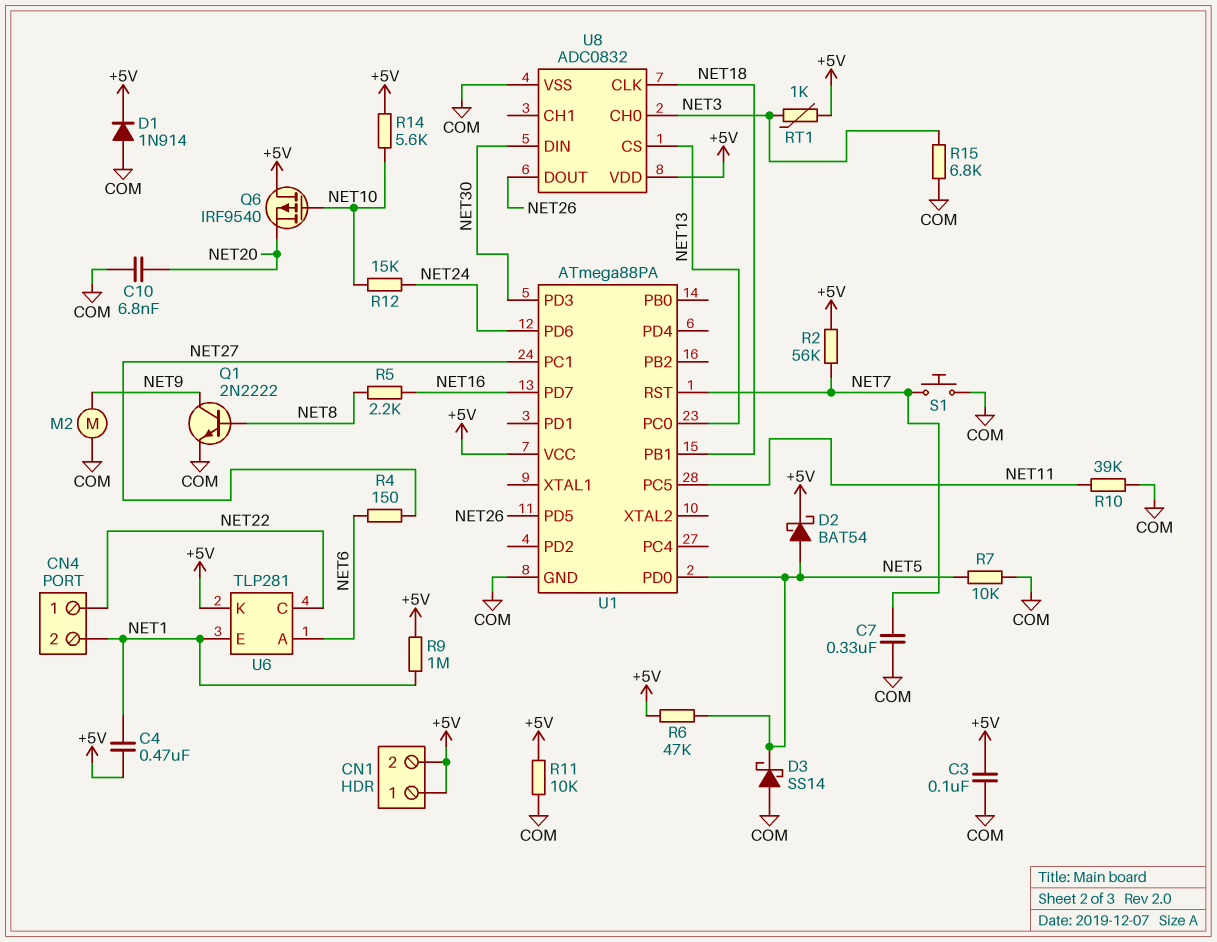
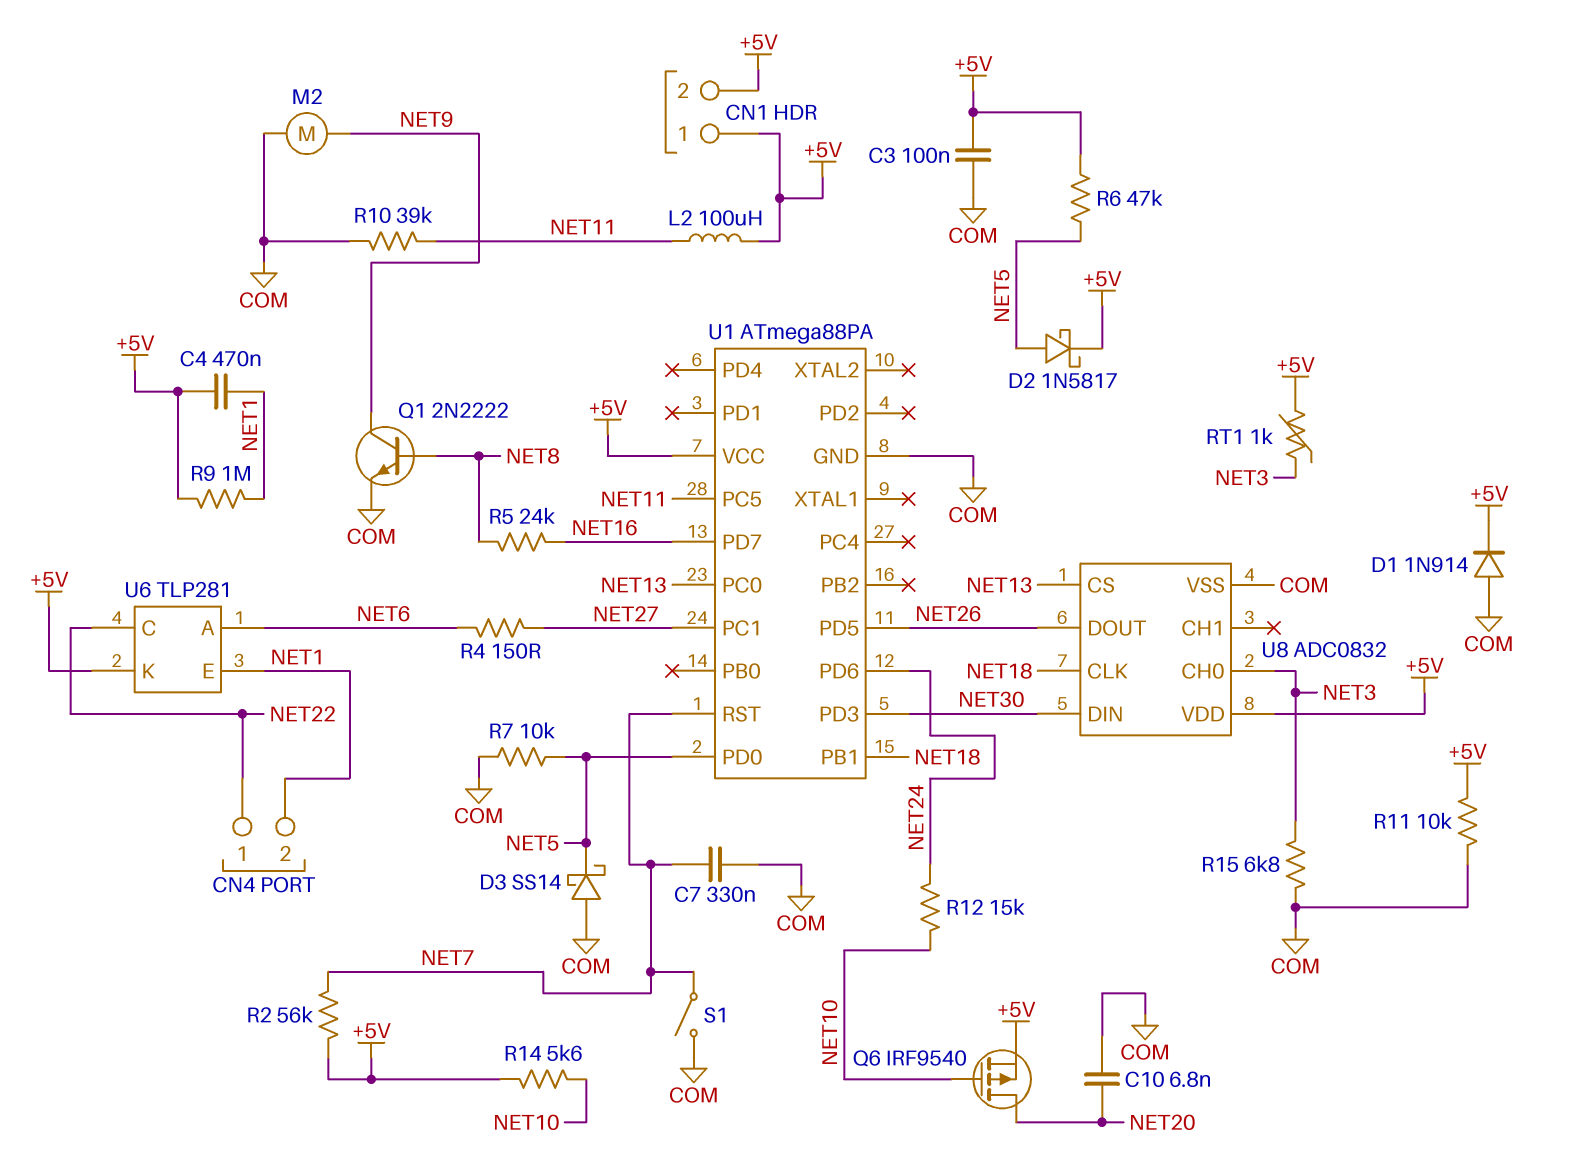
D2: schottky BAT54 (A NET5, K +5V) -> schottky 1N5817 (A NET5, K +5V)
L2: none -> 100uH (+5V, NET11)
Q6: PMOS IRF9540 (G NET10, D +5V, S NET20) -> PMOS IRF9540 (G NET10, D NET20, S +5V)
R5: 2.2k (NET8, NET16) -> 24k (NET8, NET16)
S1: button (COM, NET7) -> switch (COM, NET7)

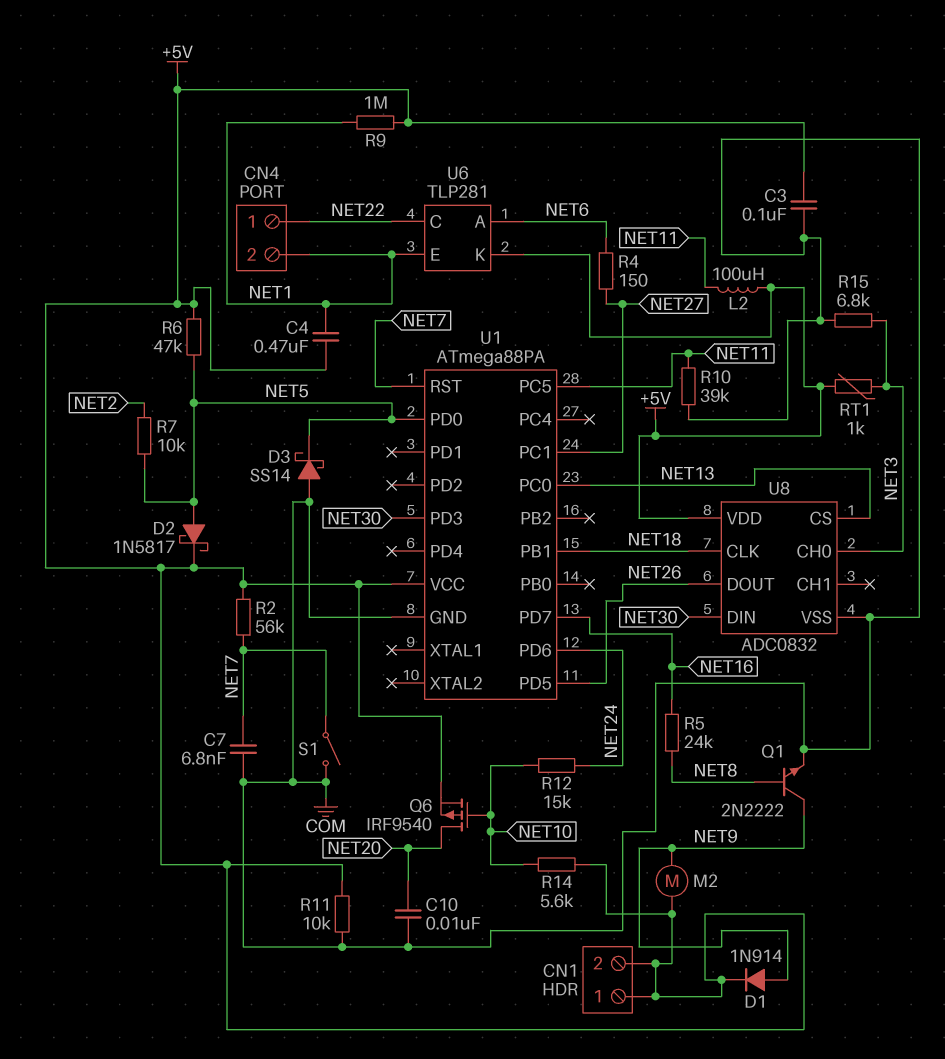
C7: 330nF (COM, NET7) -> 6.8nF (COM, NET7)
C10: 6.8nF (COM, NET20) -> 10nF (COM, NET20)
D1: diode 1N914 (A COM, K +5V) -> diode 1N914 (A NET9, K +5V)
M2: motor (COM, NET9) -> motor (+5V, NET9)
R7: 10k (COM, NET5) -> 10k (NET2, NET5)

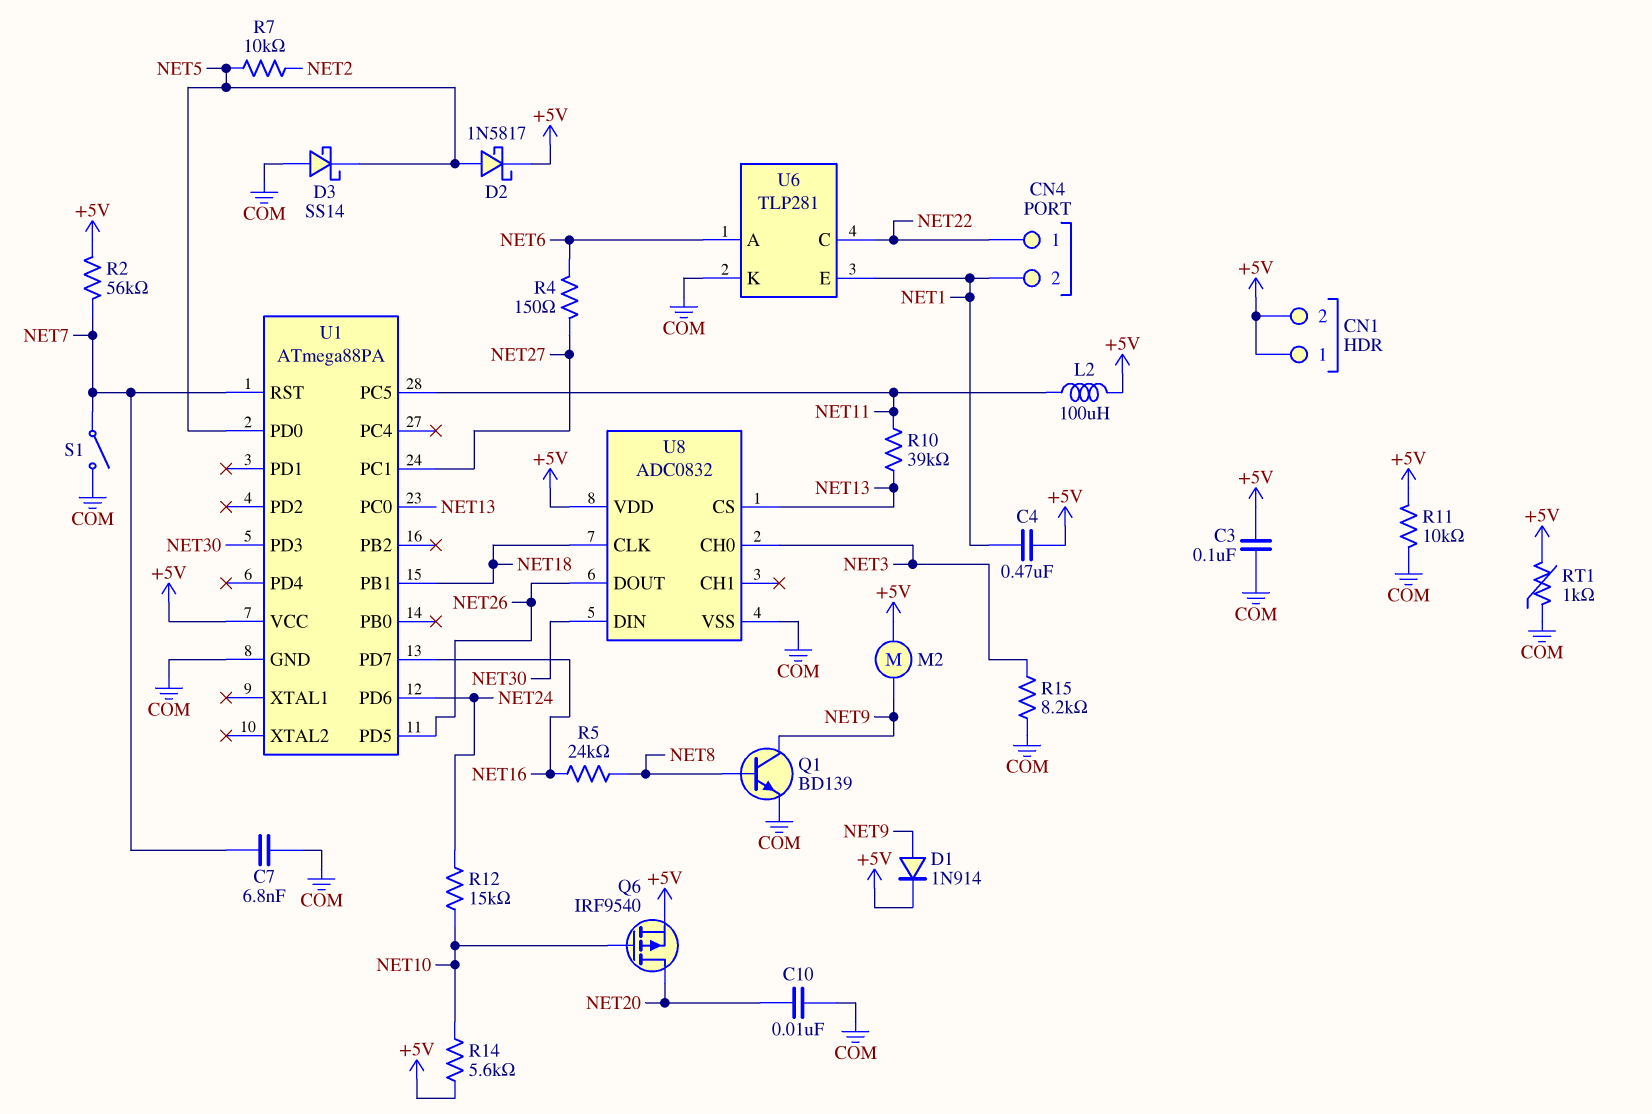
Q1: NPN 2N2222 (B NET8, C NET9, E COM) -> NPN BD139 (B NET8, C NET9, E COM)
R6: 47k (+5V, NET5) -> none
R9: 1M (+5V, NET1) -> none
R10: 39k (COM, NET11) -> 39k (NET11, NET13)
R15: 6.8k (COM, NET3) -> 8.2k (COM, NET3)
RT1: 1k (+5V, NET3) -> 1k (+5V, COM)
U6 pin K: +5V -> COM

